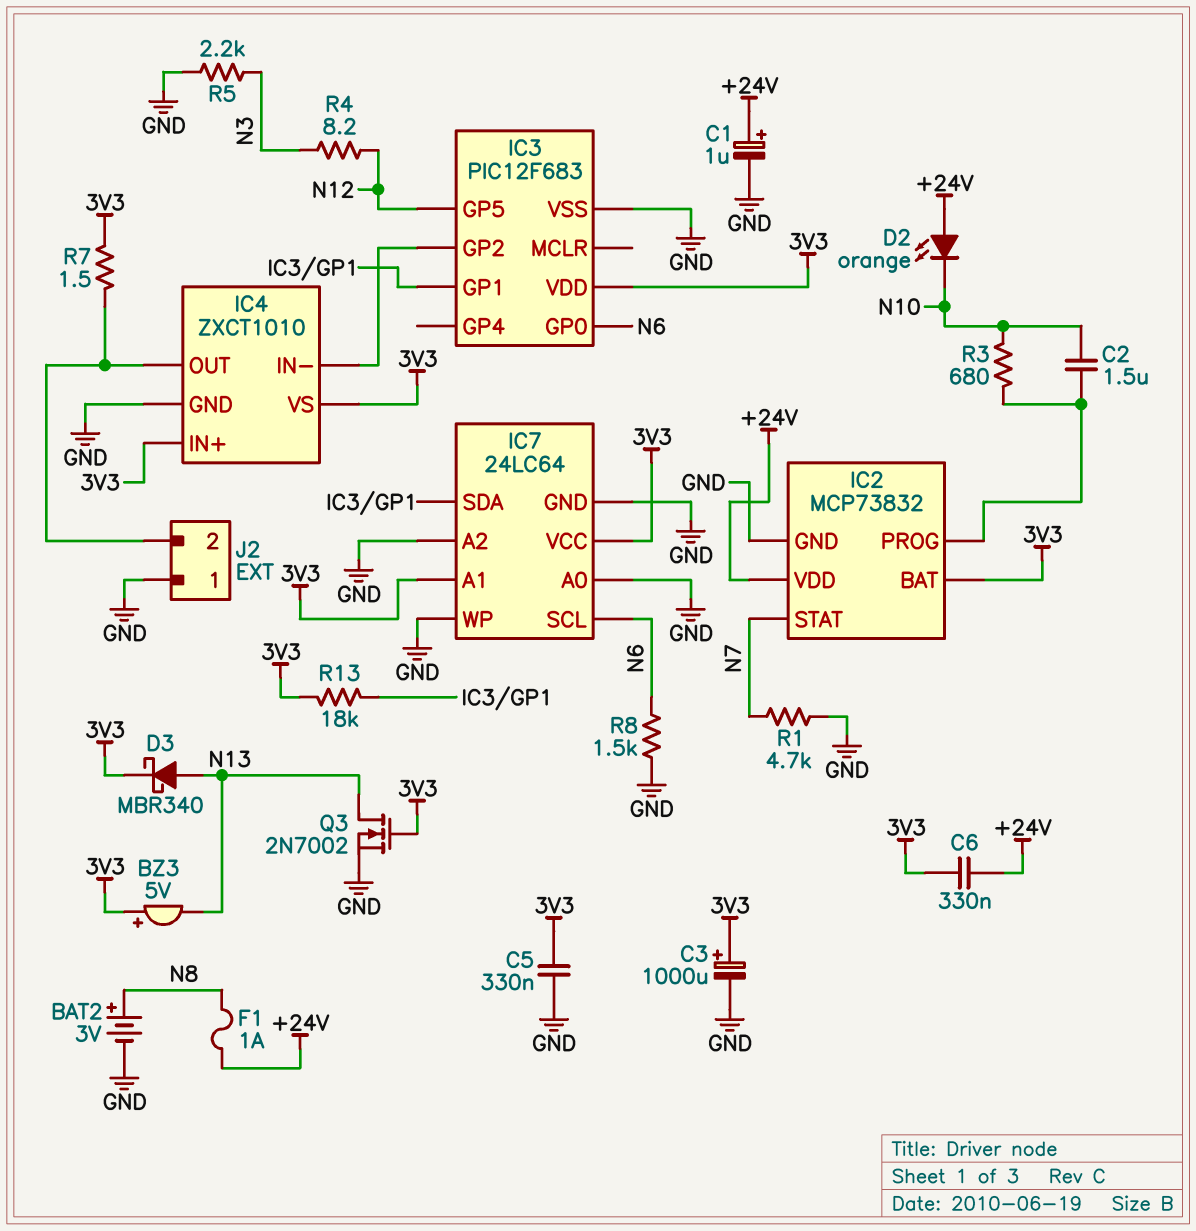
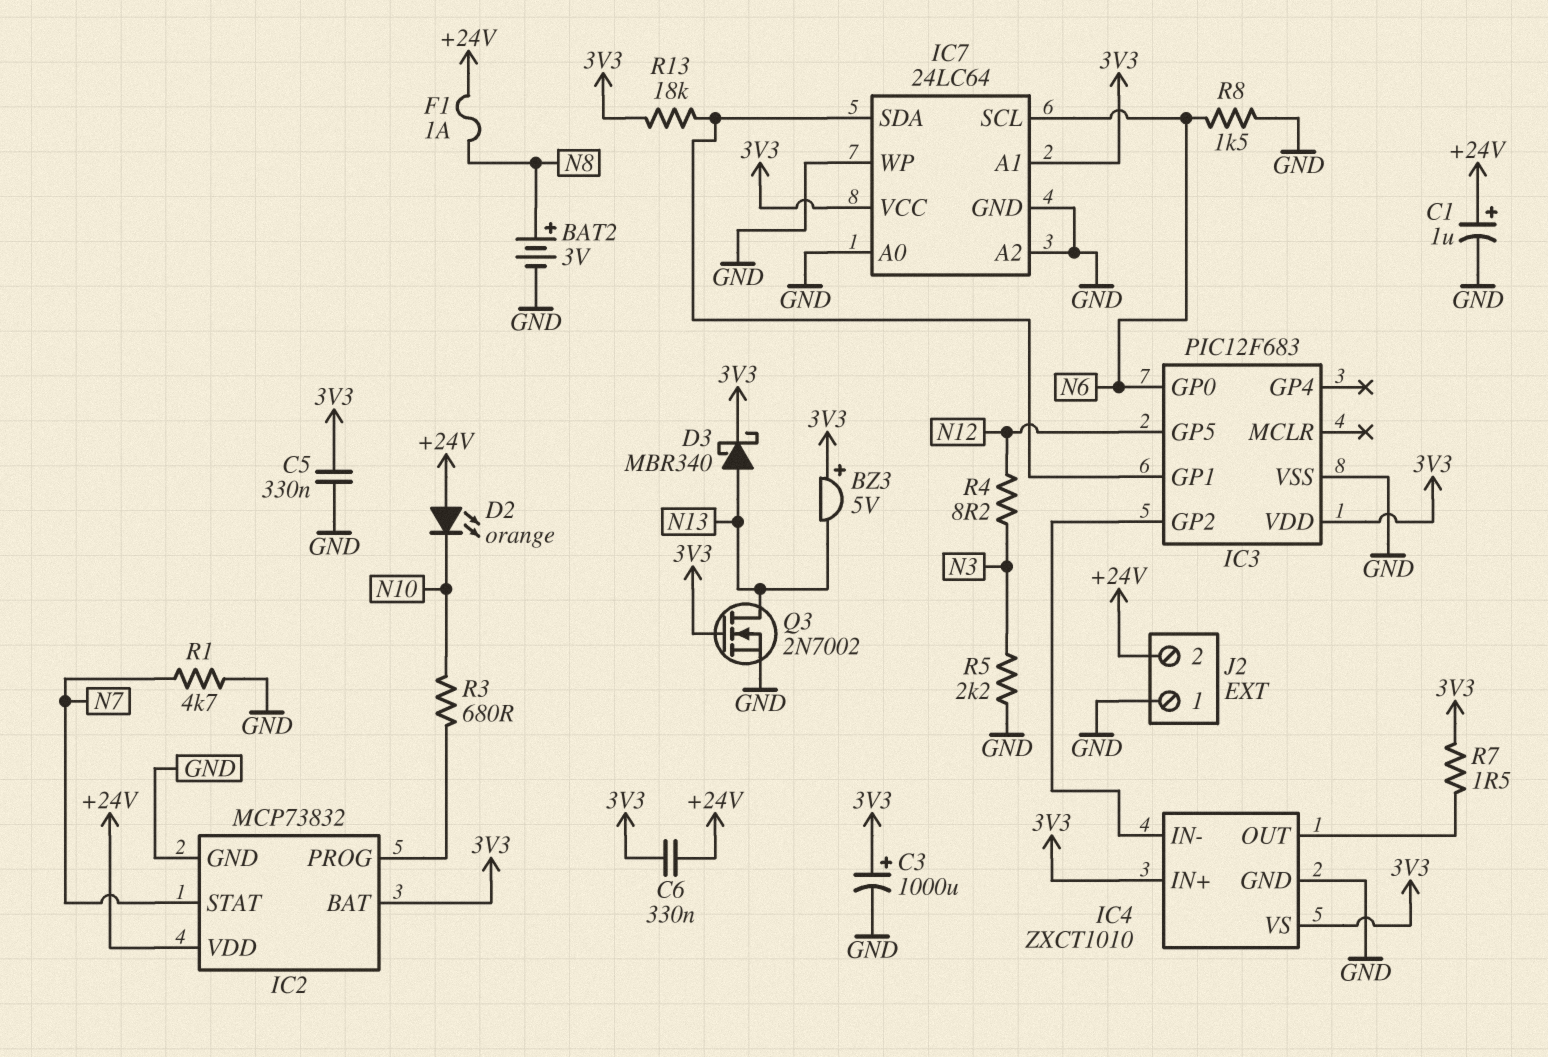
C2: 1.5uF (IC2/PROG, N10) -> none
J2 pin 2: IC4/OUT -> +24V

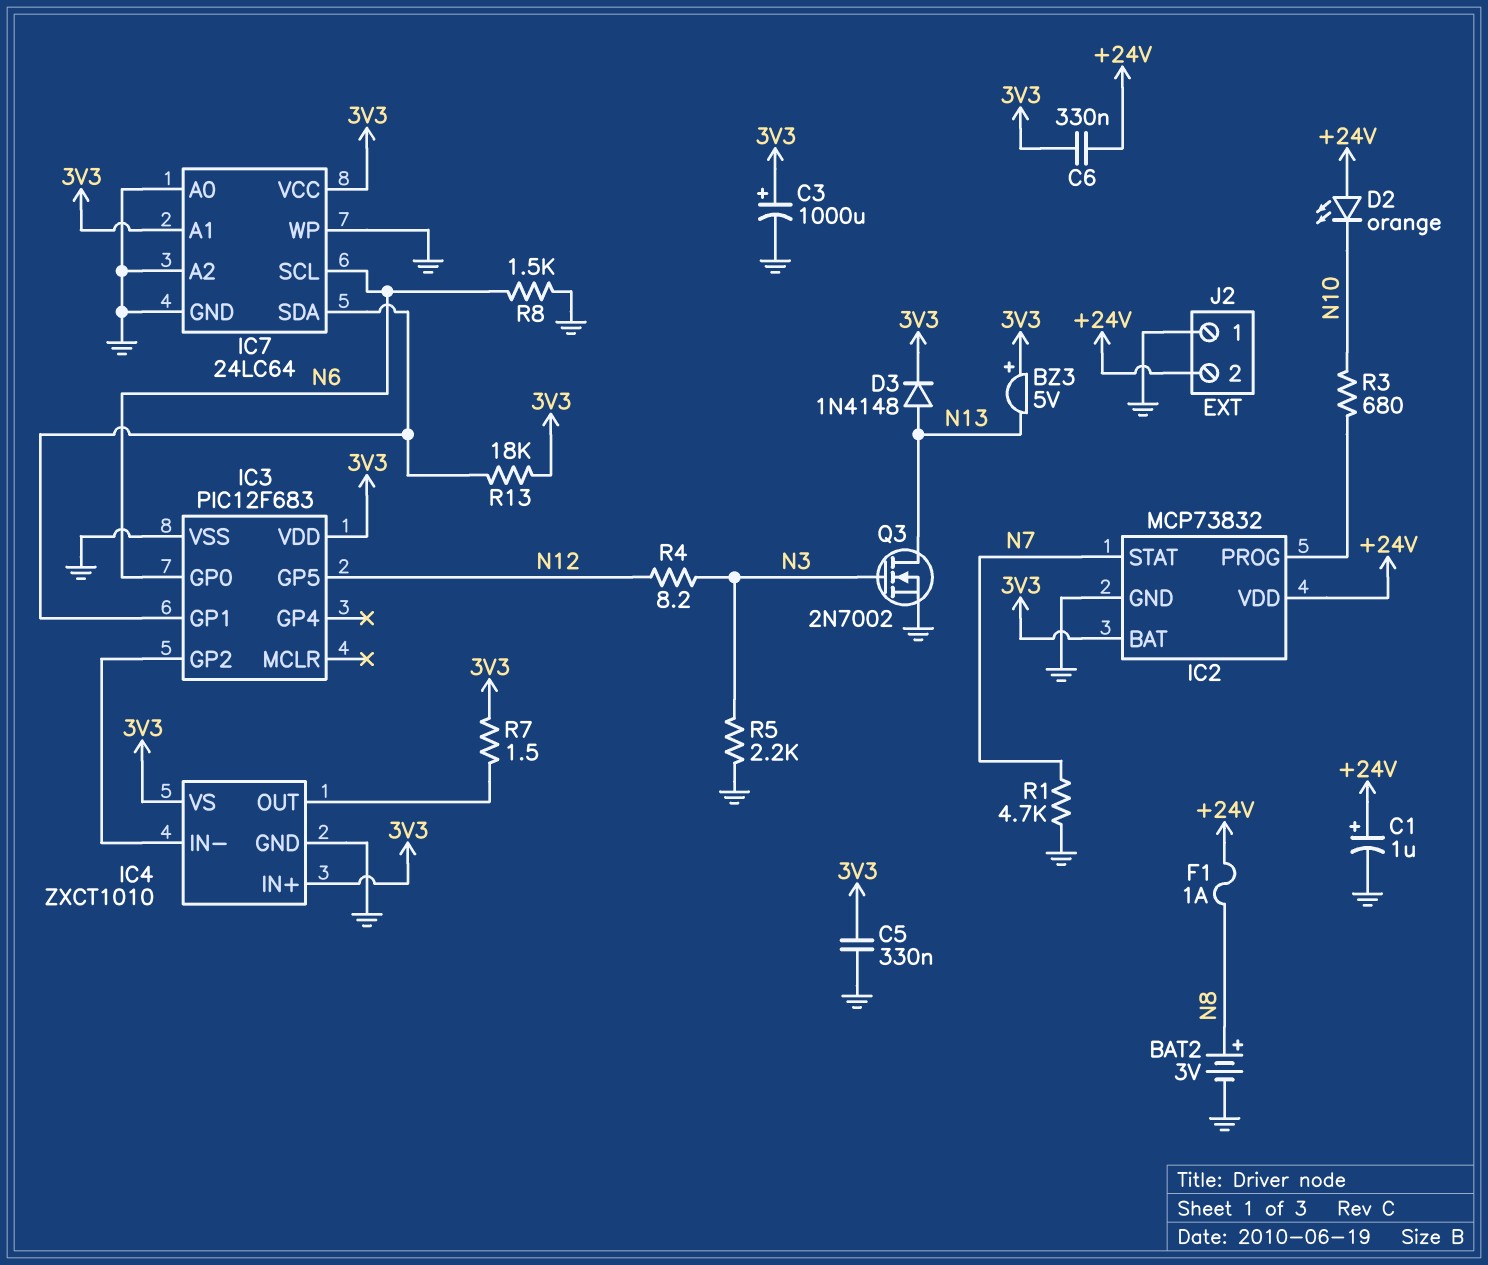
D3: schottky MBR340 (A N13, K 3V3) -> diode 1N4148 (A N13, K 3V3)
Q3: NMOS 2N7002 (G 3V3, D N13, S GND) -> NMOS 2N7002 (G N3, D N13, S GND)

